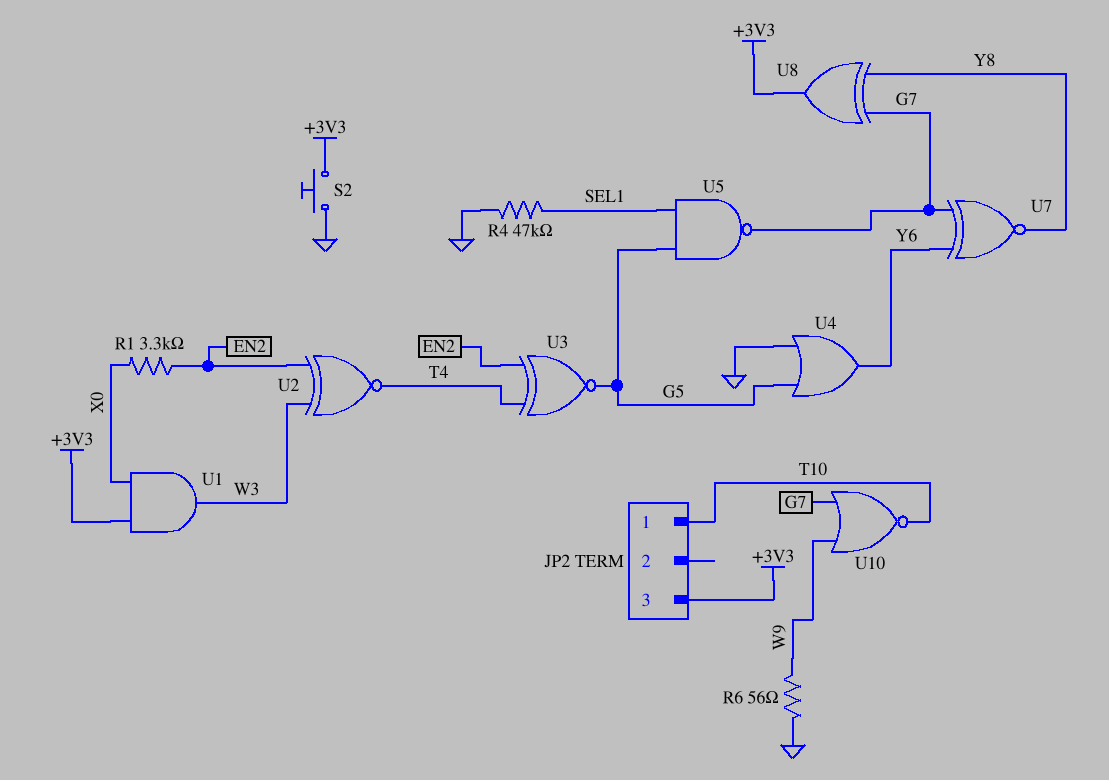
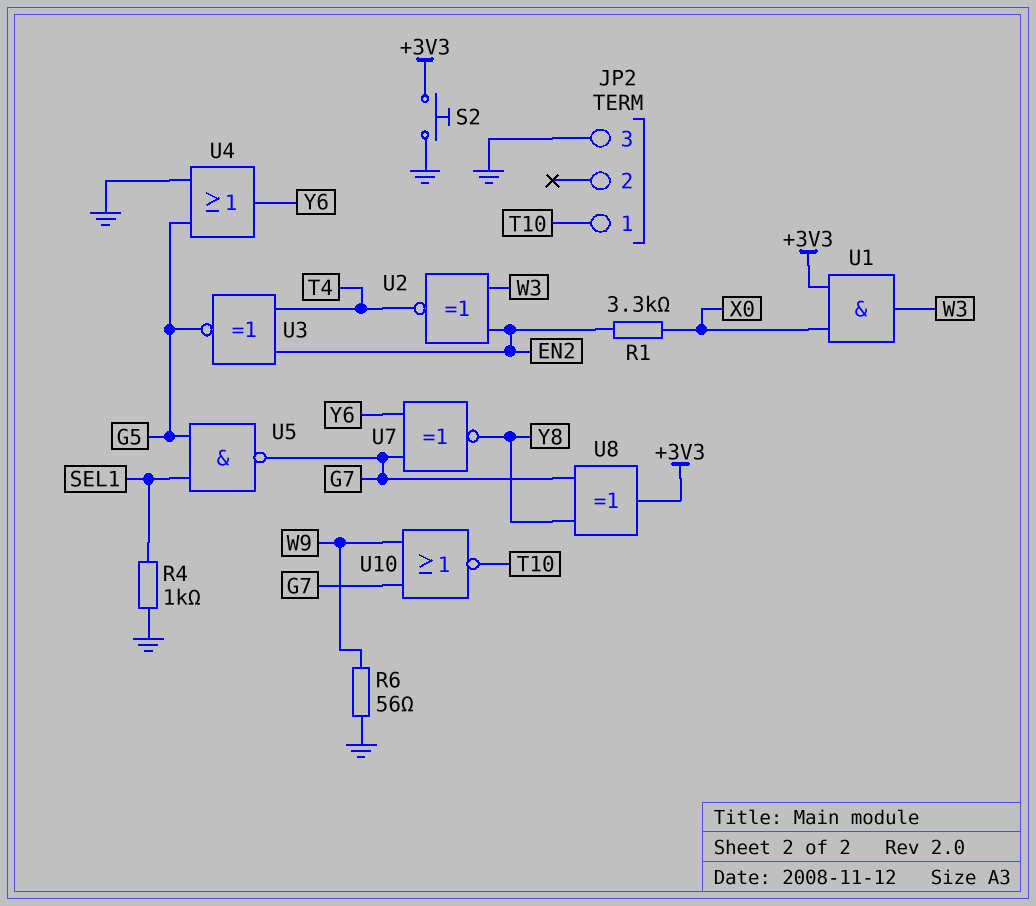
JP2 pin 3: +3V3 -> GND
R4: 47k (GND, SEL1) -> 1k (GND, SEL1)

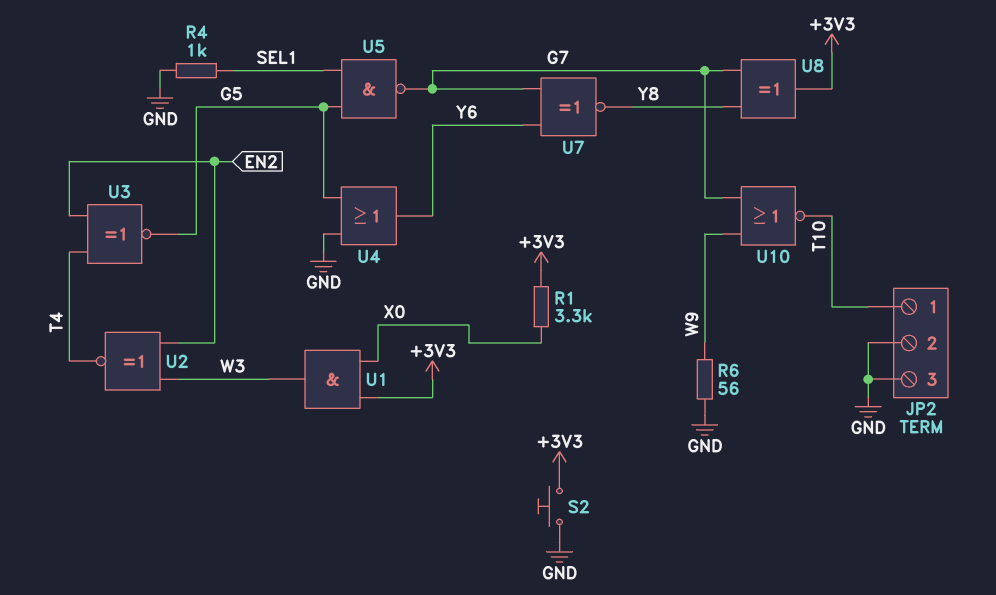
JP2 pin 2: none -> GND
R1: 3.3k (EN2, X0) -> 3.3k (+3V3, X0)

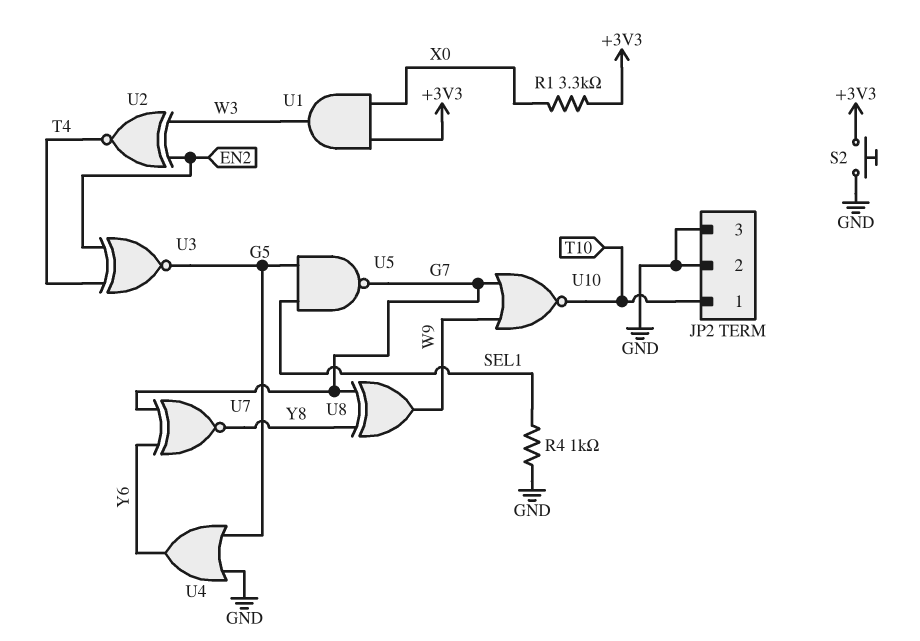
R6: 56 (GND, W9) -> none
U8: XOR (in G7, in Y8, out +3V3) -> XOR (in G7, in Y8, out W9)

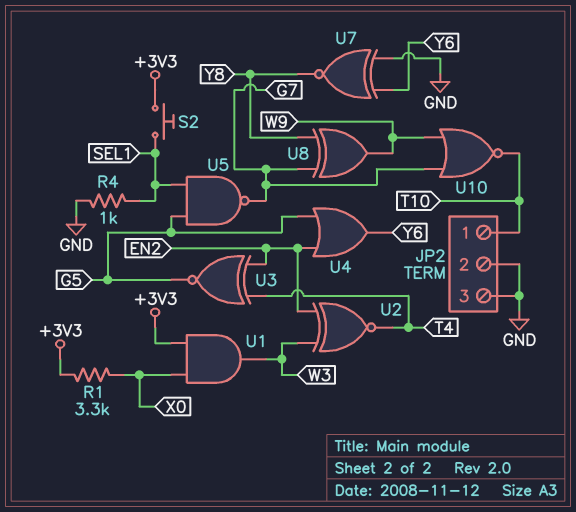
S2: button (+3V3, GND) -> button (+3V3, SEL1)
U4: OR (in G5, in GND, out Y6) -> OR (in EN2, in G5, out Y6)
U7: XNOR (in G7, in Y6, out Y8) -> XNOR (in GND, in Y6, out Y8)

